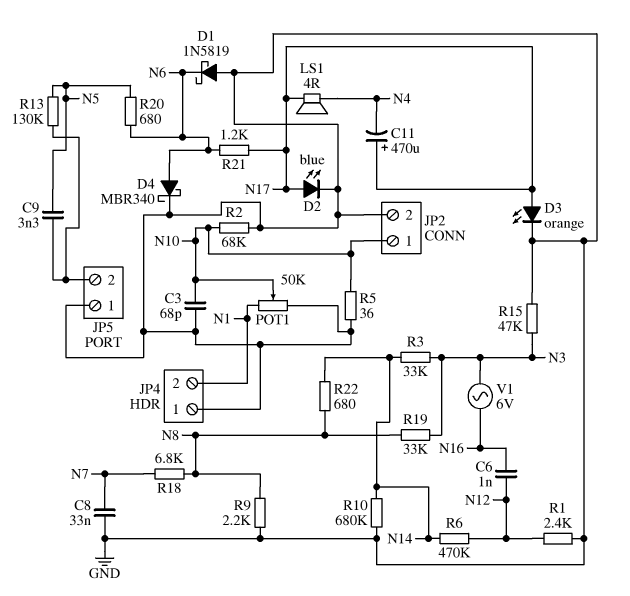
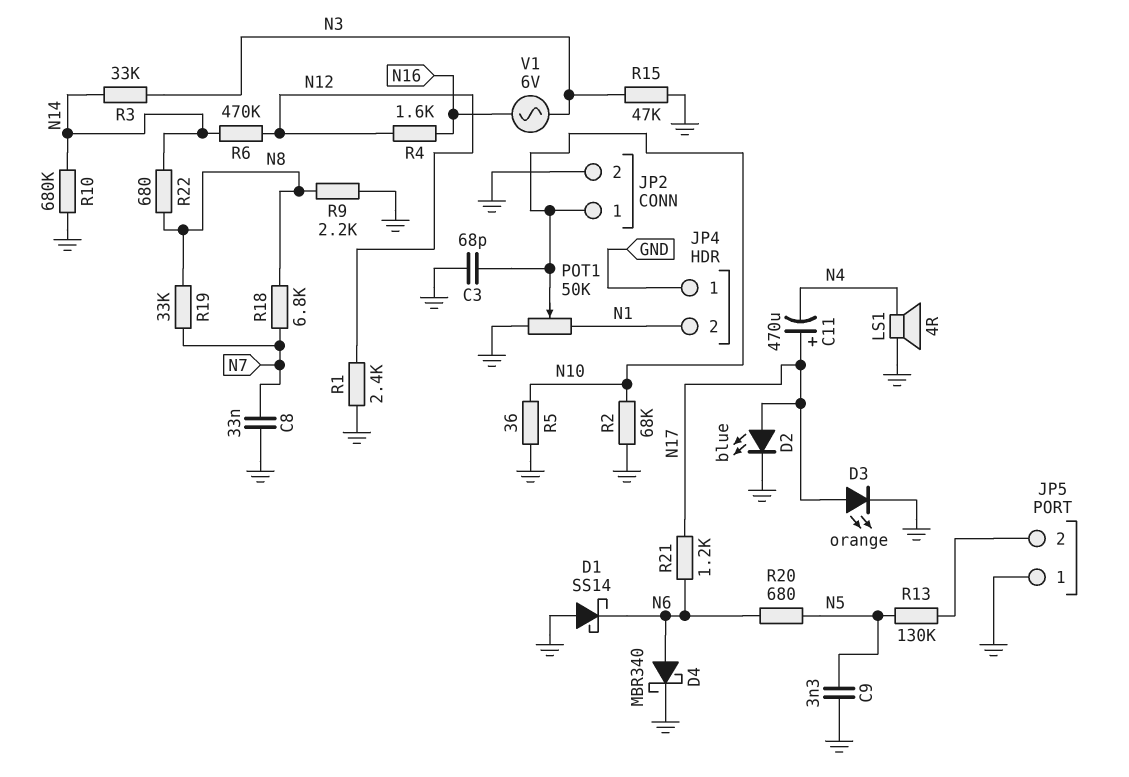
C6: 1nF (N12, N16) -> none
C9: 3.3nF (JP5/2, N5) -> 3.3nF (GND, N5)
D1: schottky 1N5819 (A GND, K N6) -> schottky SS14 (A GND, K N6)
LS1: speaker 4R (N4, N17) -> speaker 4R (GND, N4)
R4: none -> 1.6k (N12, N16)
R19: 33k (N3, N8) -> 33k (N7, N8)

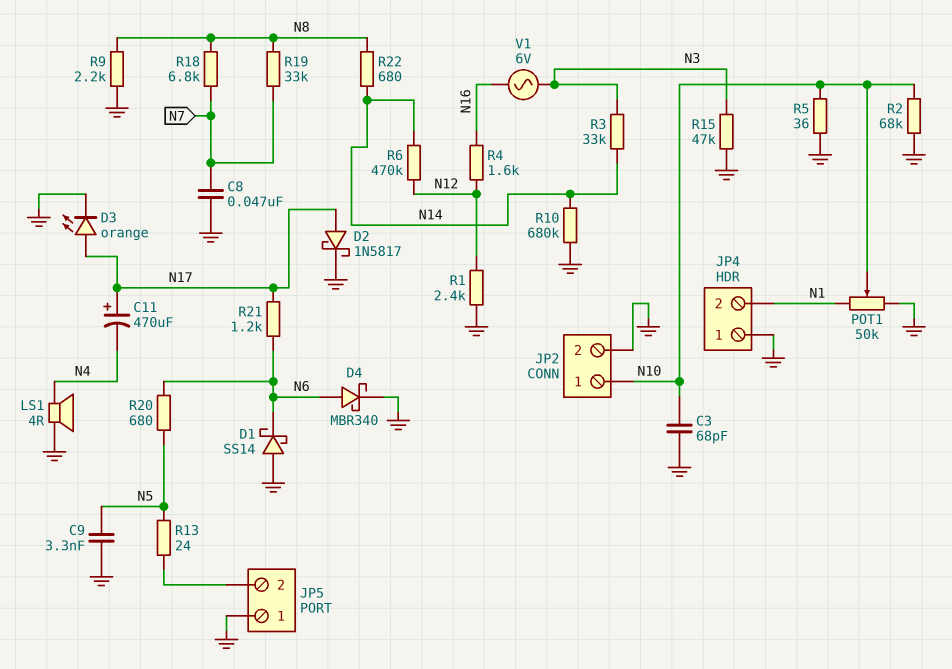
C8: 33nF (GND, N7) -> 47nF (GND, N7)
D2: LED blue (A N17, K GND) -> schottky 1N5817 (A N17, K GND)
R13: 130k (JP5/2, N5) -> 24 (JP5/2, N5)

